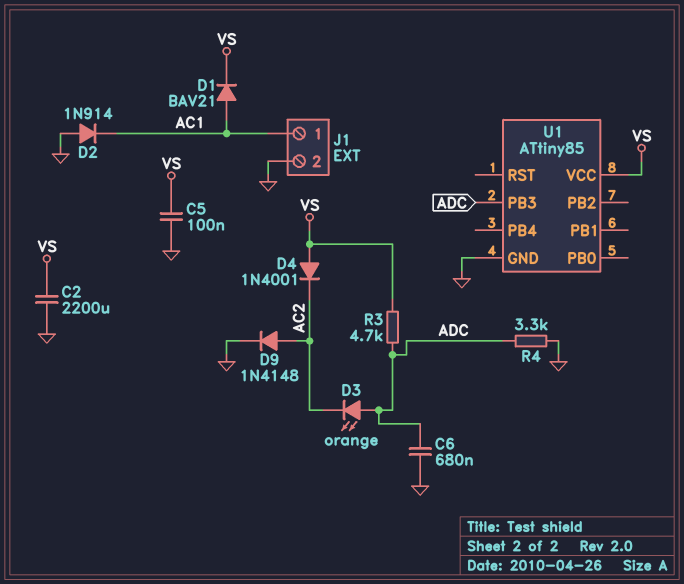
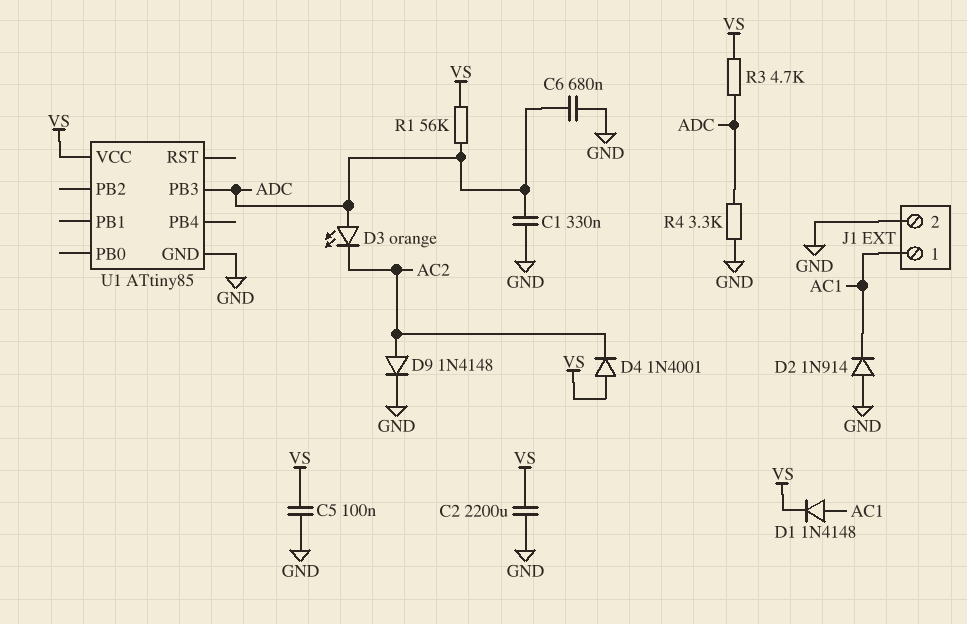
C1: none -> 330nF (ADC, GND)
D1: diode BAV21 (A AC1, K VS) -> diode 1N4148 (A AC1, K VS)
R1: none -> 56k (ADC, VS)

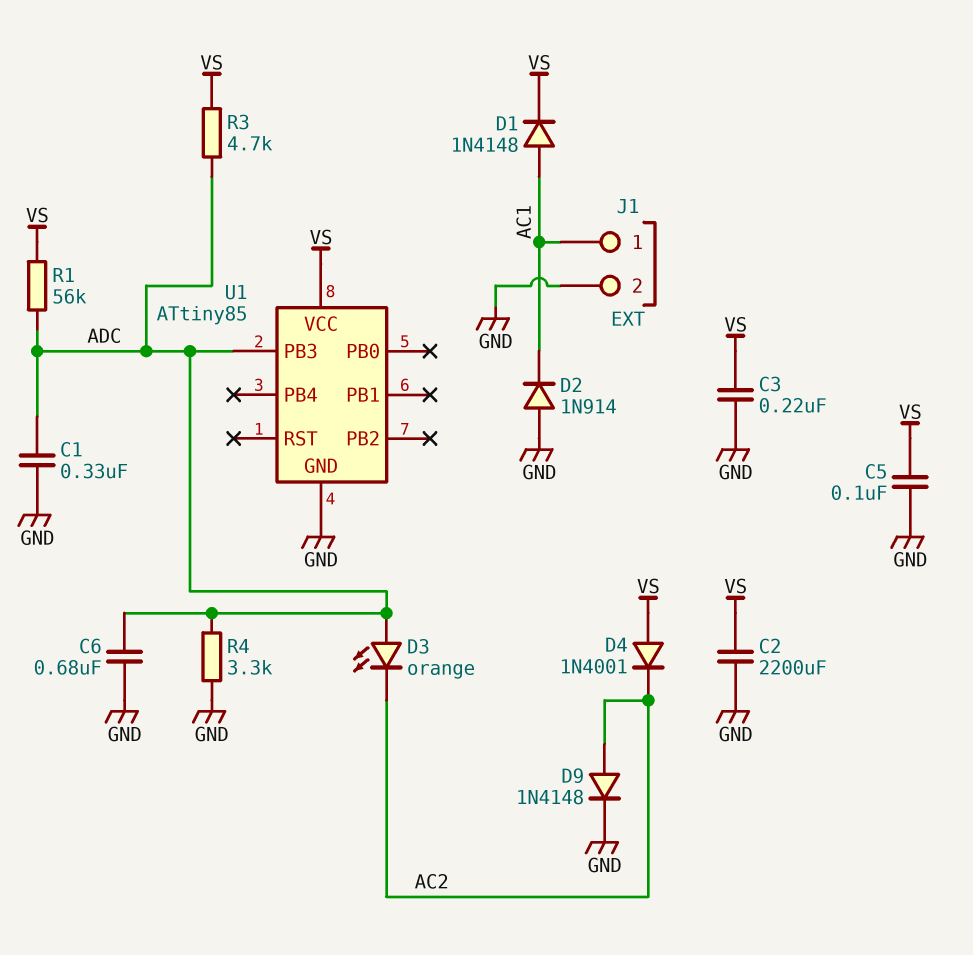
C3: none -> 220nF (GND, VS)

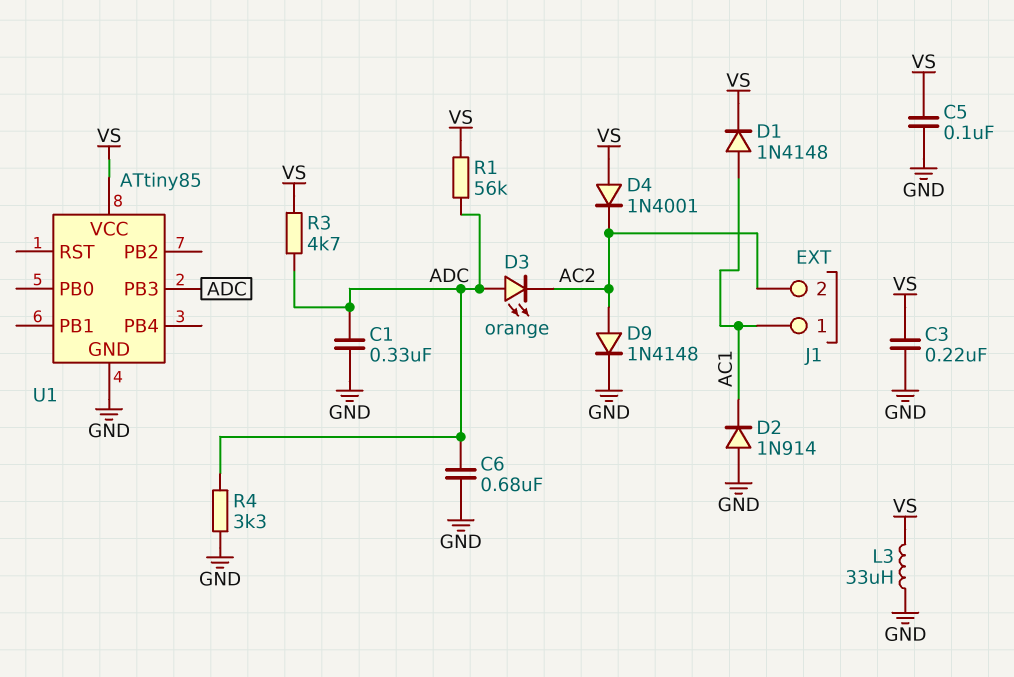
C2: 2200uF (GND, VS) -> none
J1 pin 2: GND -> AC2
L3: none -> 33uH (GND, VS)

